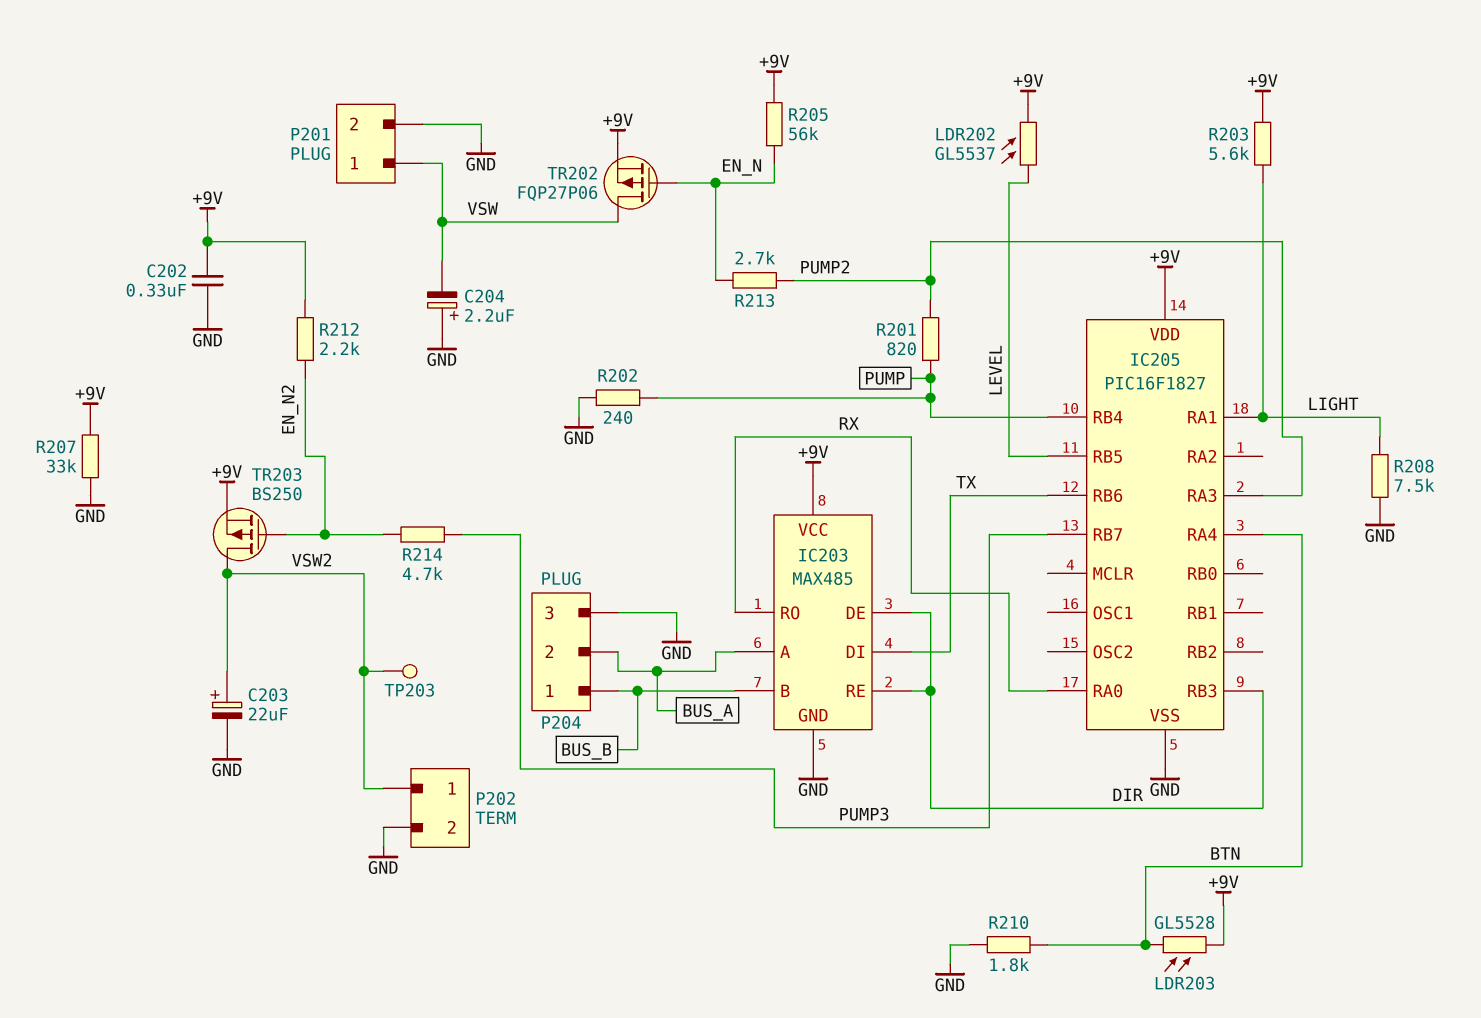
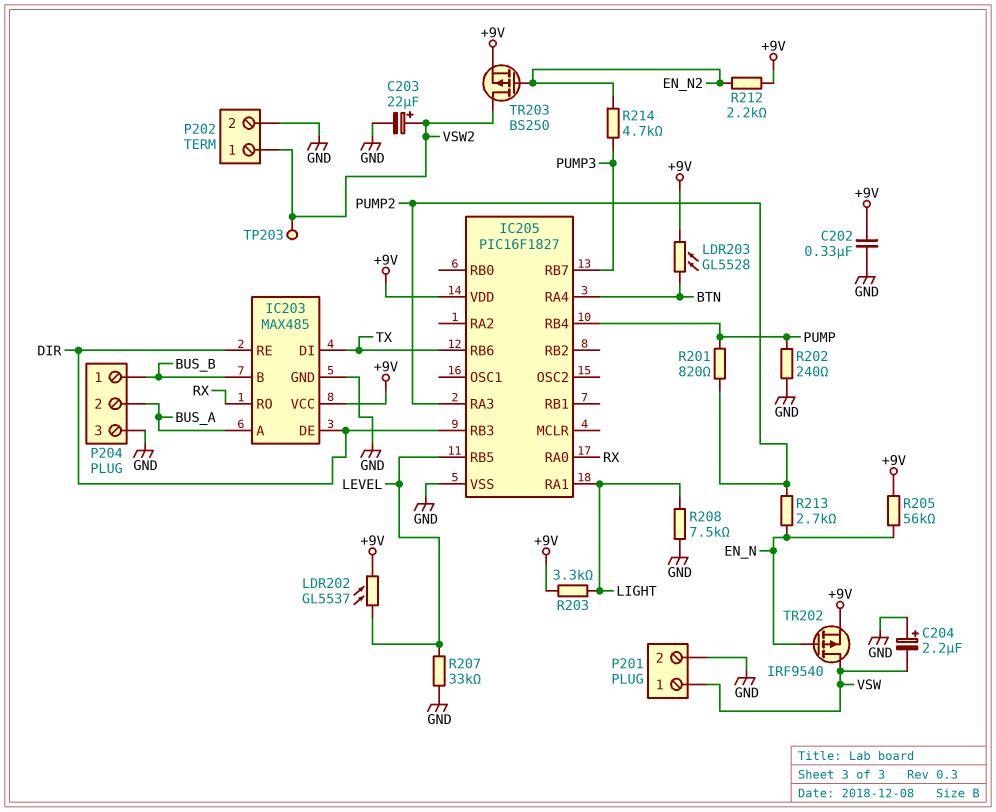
R203: 5.6k (+9V, LIGHT) -> 3.3k (+9V, LIGHT)
R207: 33k (+9V, GND) -> 33k (GND, LEVEL)
R210: 1.8k (BTN, GND) -> none
TR202: PMOS FQP27P06 (G EN_N, D VSW, S +9V) -> PMOS IRF9540 (G EN_N, D VSW, S +9V)

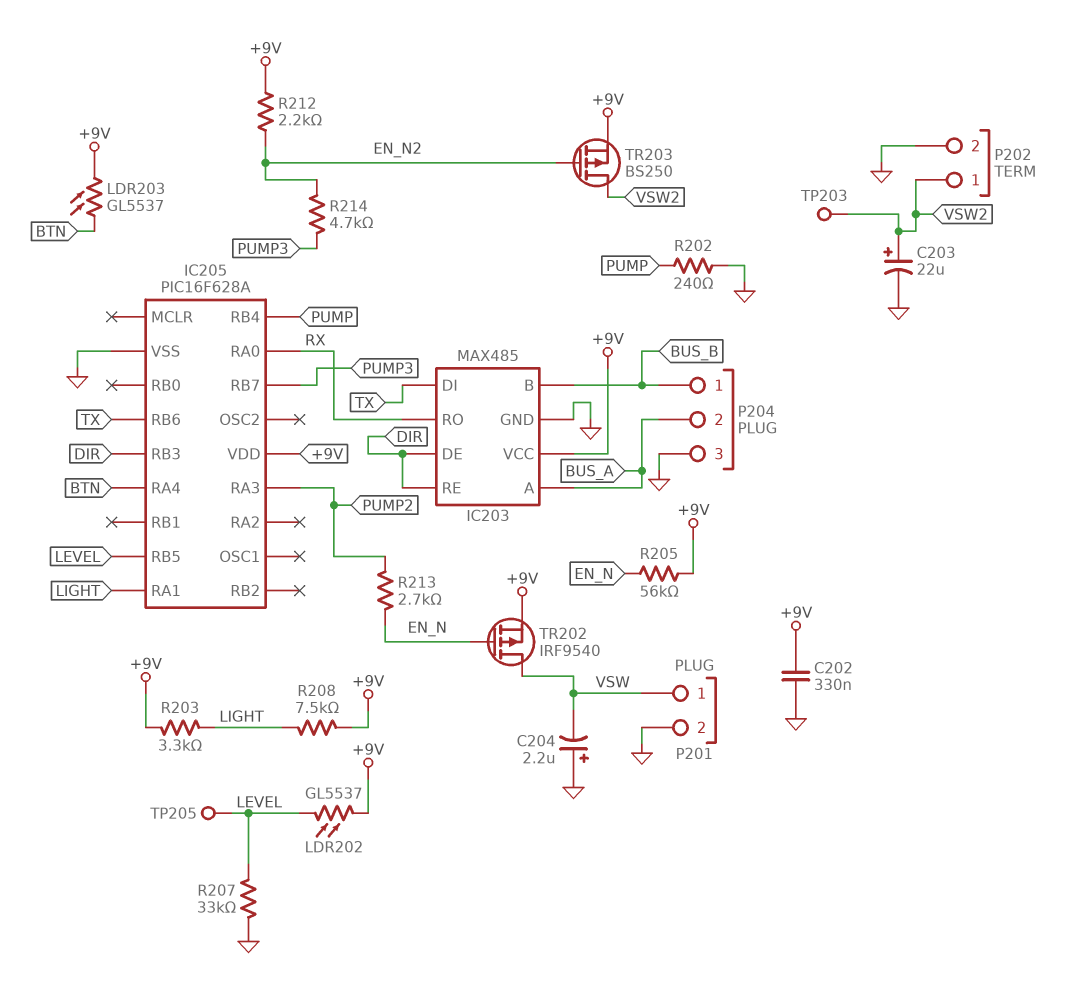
IC205: PIC16F1827 -> PIC16F628A
LDR203: GL5528 (+9V, BTN) -> GL5537 (+9V, BTN)
R201: 820 (PUMP, PUMP2) -> none
R208: 7.5k (GND, LIGHT) -> 7.5k (+9V, LIGHT)
TP205: none -> test point (LEVEL)

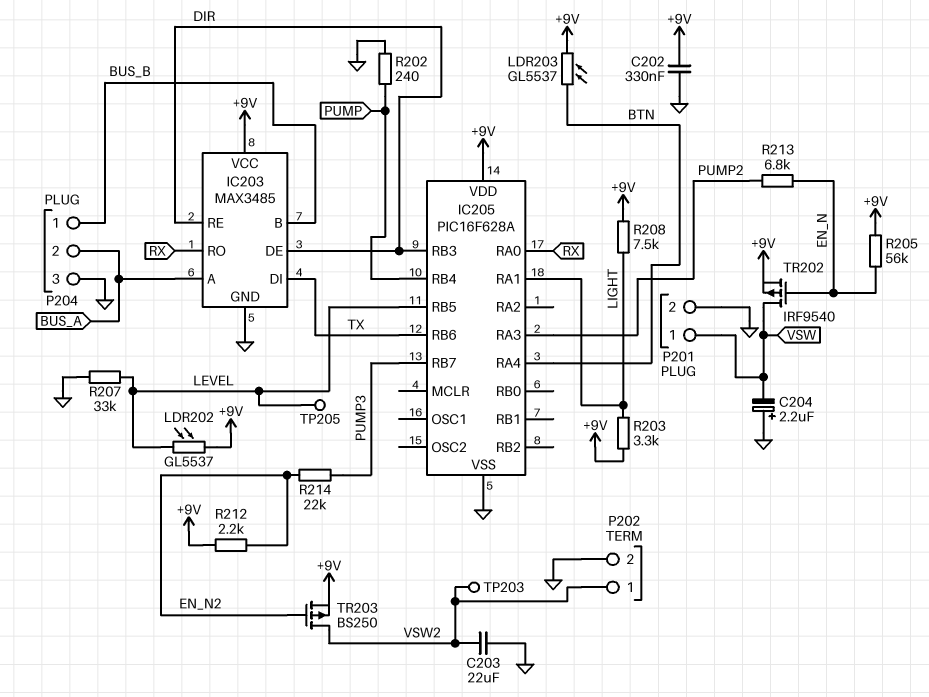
C203: 22uF (plus VSW2, minus GND) -> 22uF (GND, VSW2)
IC203: MAX485 -> MAX3485
R213: 2.7k (EN_N, PUMP2) -> 6.8k (EN_N, PUMP2)
R214: 4.7k (EN_N2, PUMP3) -> 22k (EN_N2, PUMP3)

